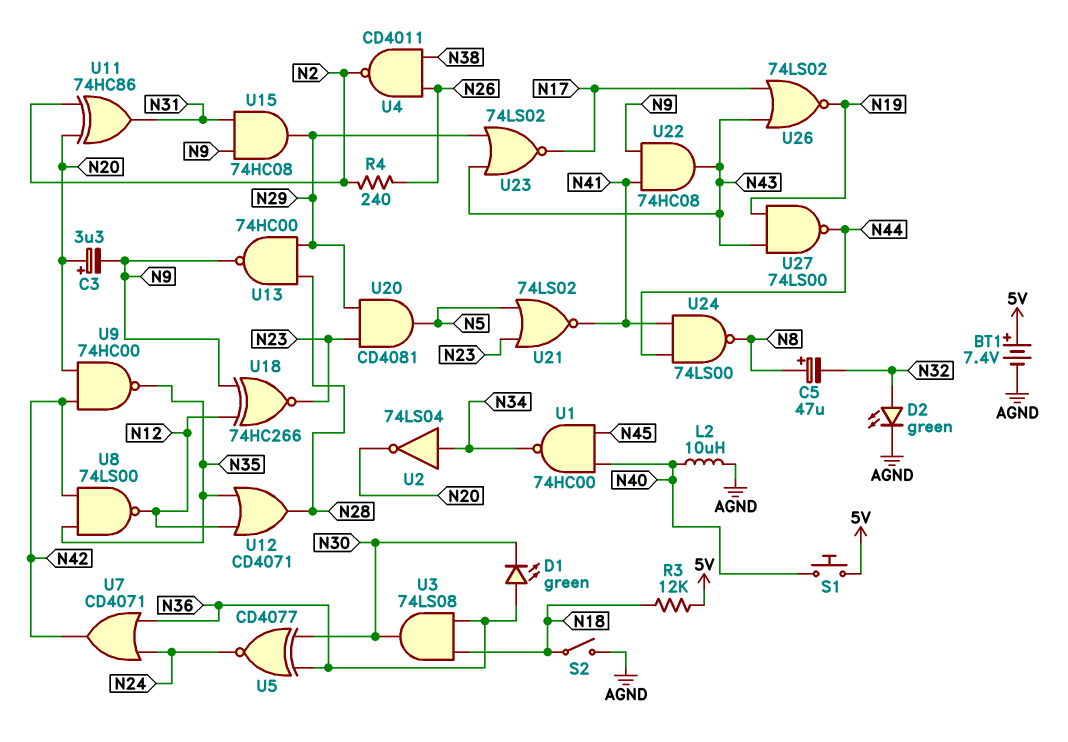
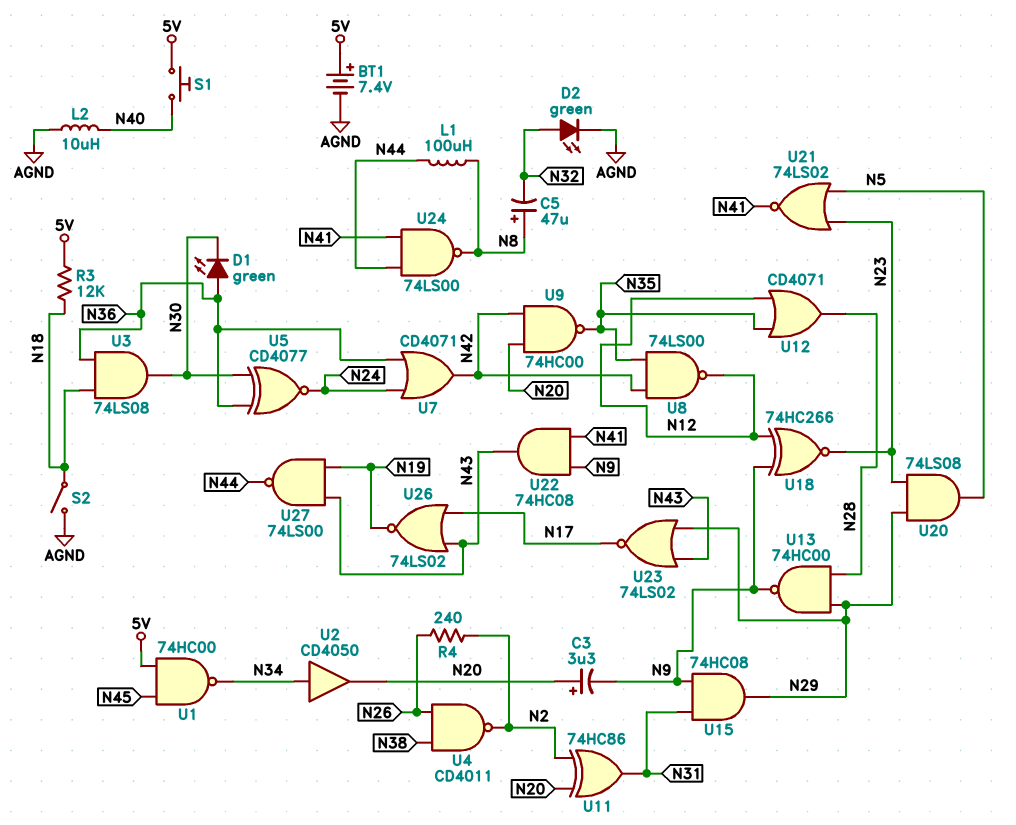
L1: none -> 100uH (N8, N44)
U1: NAND 74HC00 (in N40, in N45, out N34) -> NAND 74HC00 (in 5V, in N45, out N34)
U2: NOT 74LS04 (in N34, out N20) -> buffer CD4050 (in N34, out N20)
U20: AND CD4081 (in N23, in N29, out N5) -> AND 74LS08 (in N23, in N29, out N5)

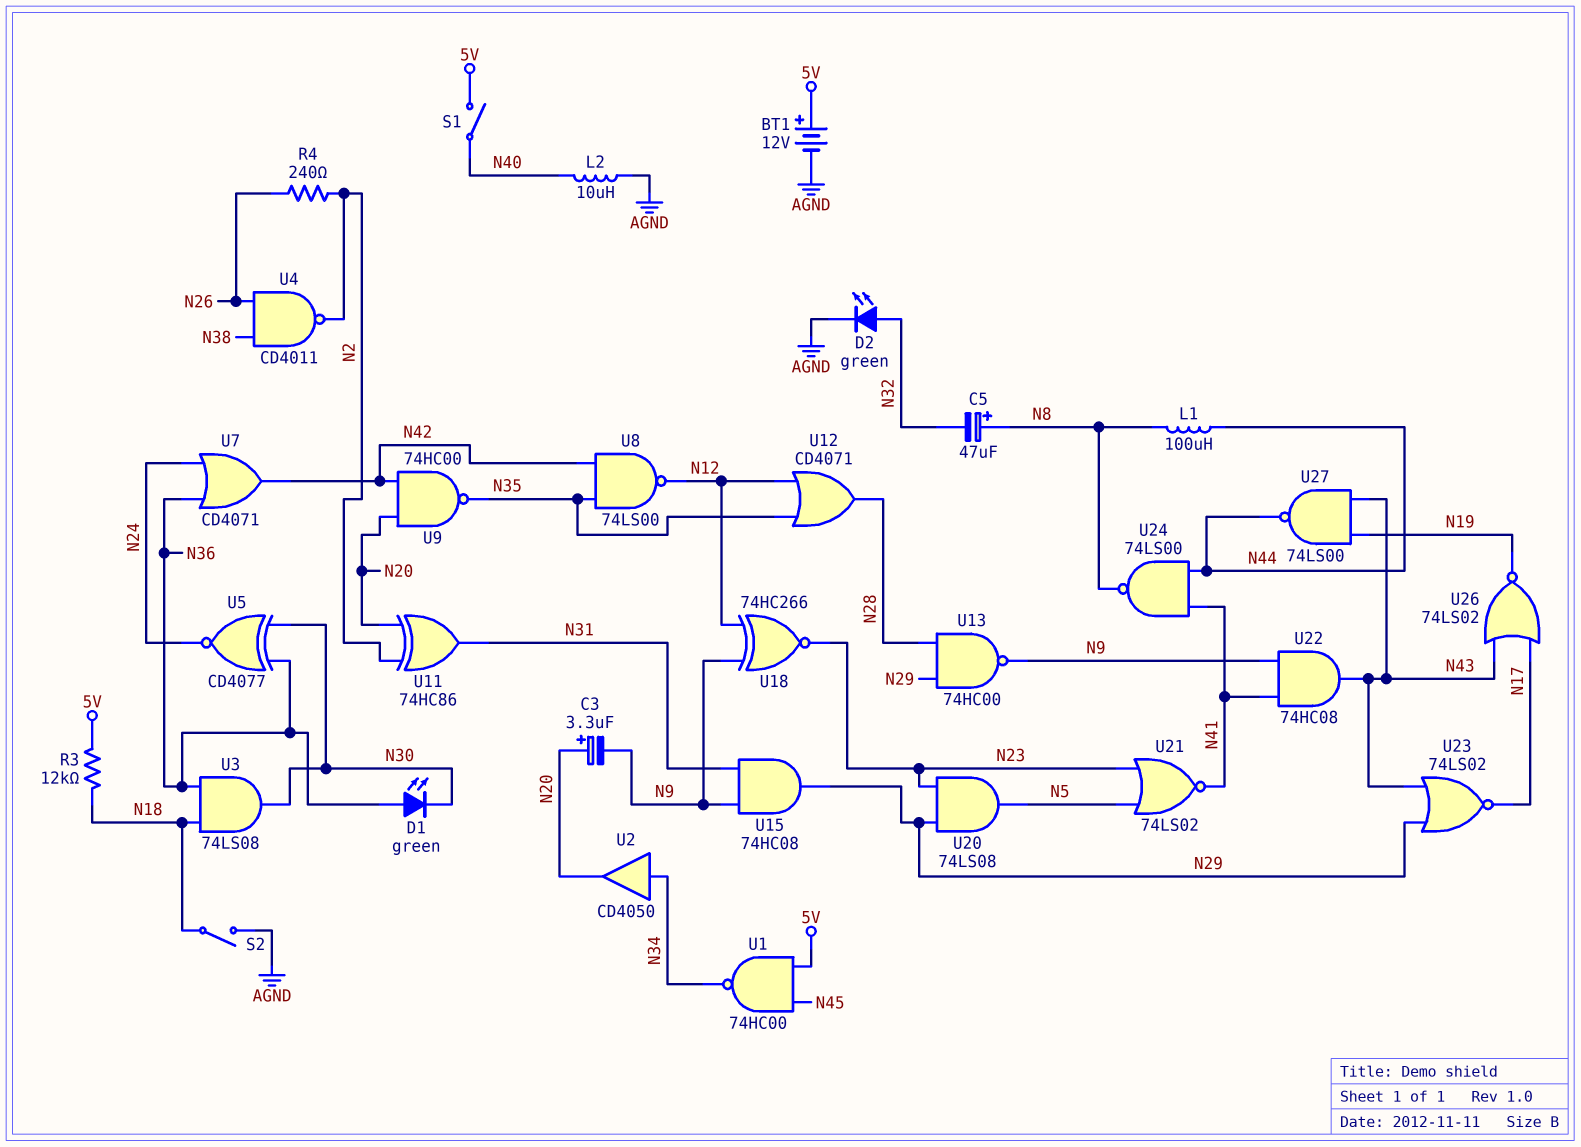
BT1: 7.4V (plus 5V, minus AGND) -> 12V (plus 5V, minus AGND)
S1: button (5V, N40) -> switch (5V, N40)

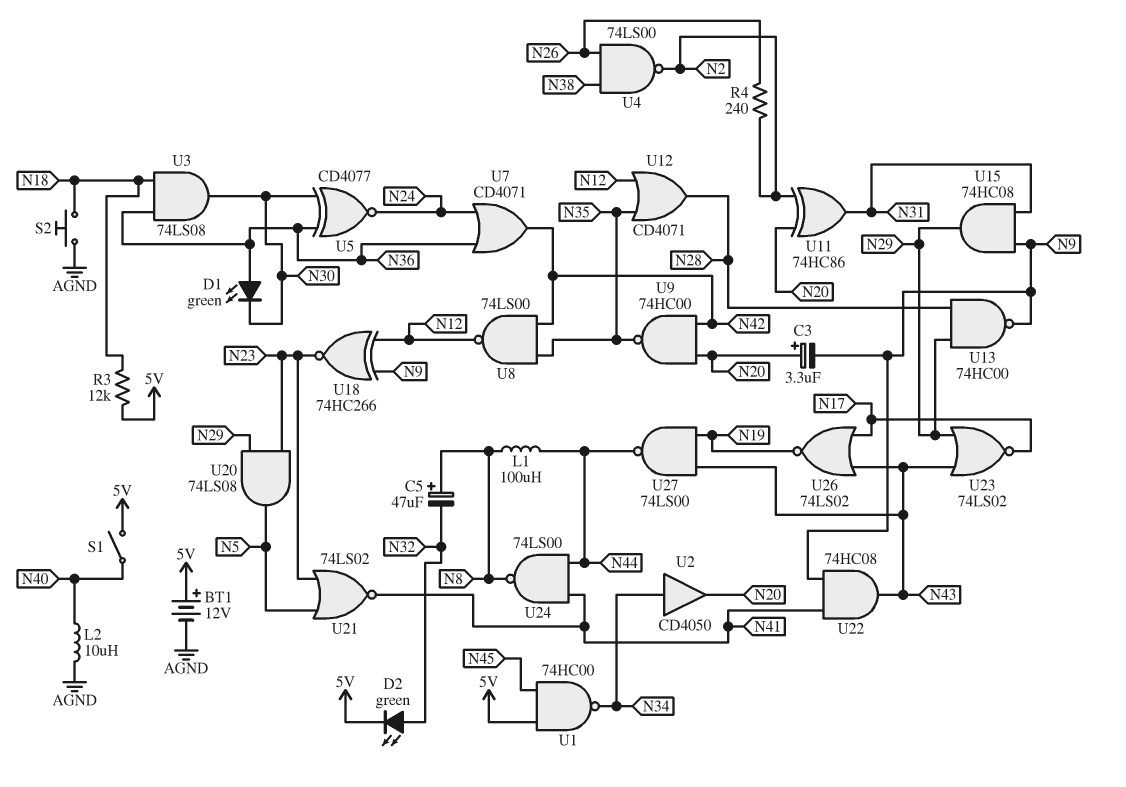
D2: LED green (A N32, K AGND) -> LED green (A N32, K 5V)
S2: switch (AGND, N18) -> button (AGND, N18)
U4: NAND CD4011 (in N26, in N38, out N2) -> NAND 74LS00 (in N26, in N38, out N2)

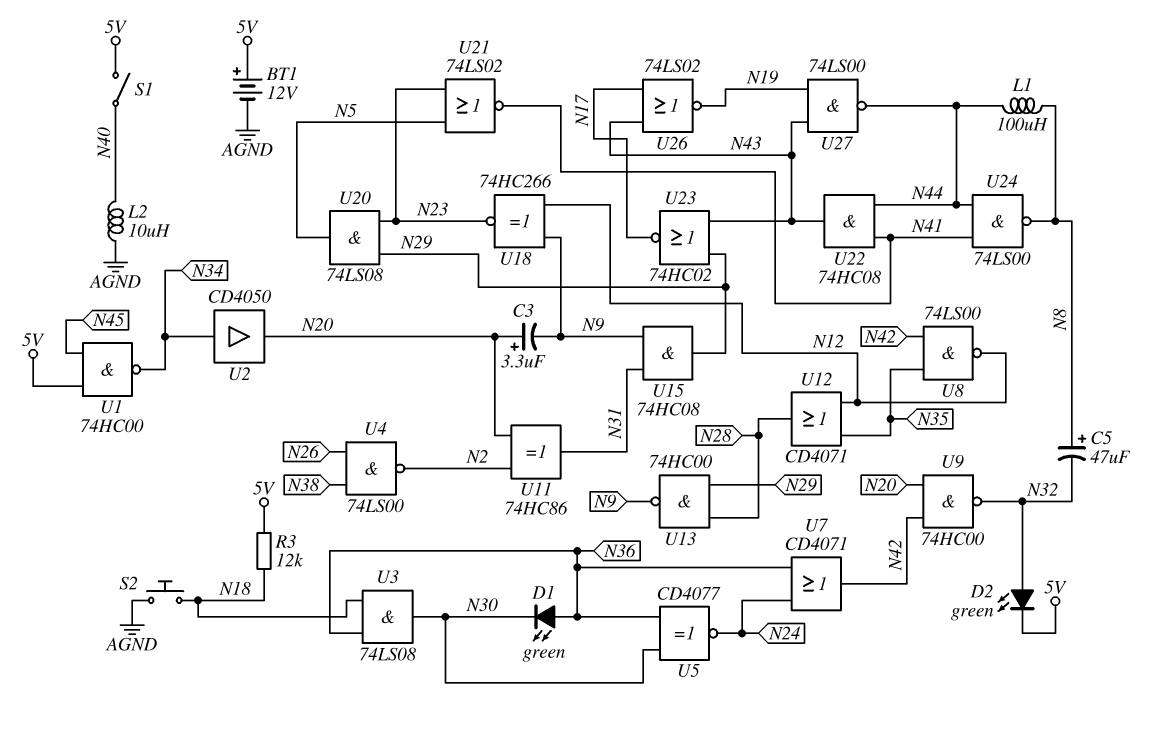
R4: 240 (N2, N26) -> none
U9: NAND 74HC00 (in N20, in N42, out N35) -> NAND 74HC00 (in N20, in N42, out N32)
U22: AND 74HC08 (in N9, in N41, out N43) -> AND 74HC08 (in N41, in N44, out N43)
U23: NOR 74LS02 (in N29, in N43, out N17) -> NOR 74HC02 (in N29, in N43, out N17)

